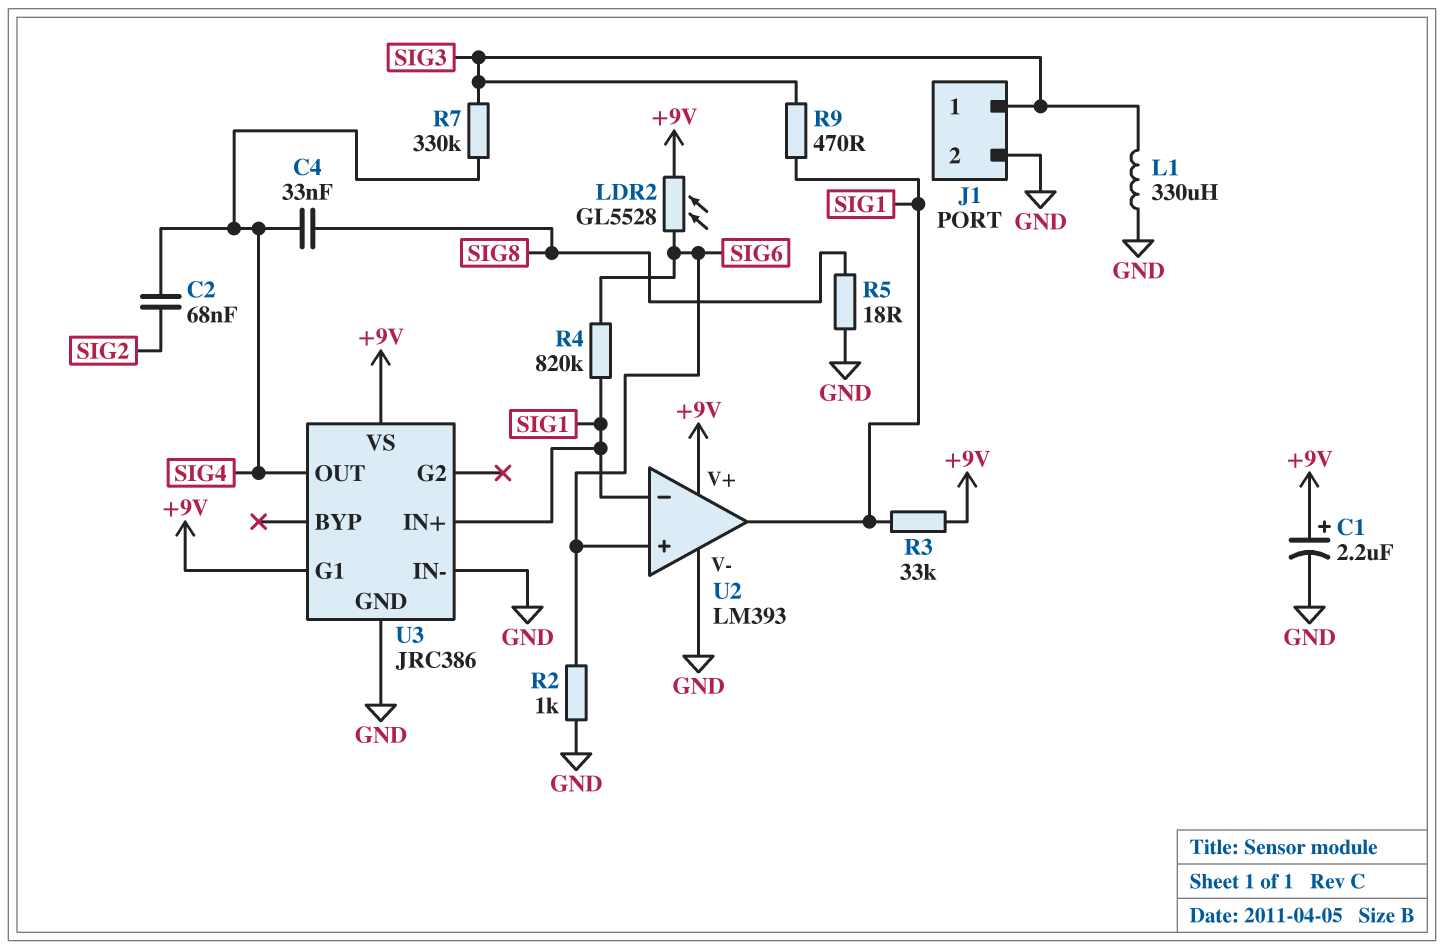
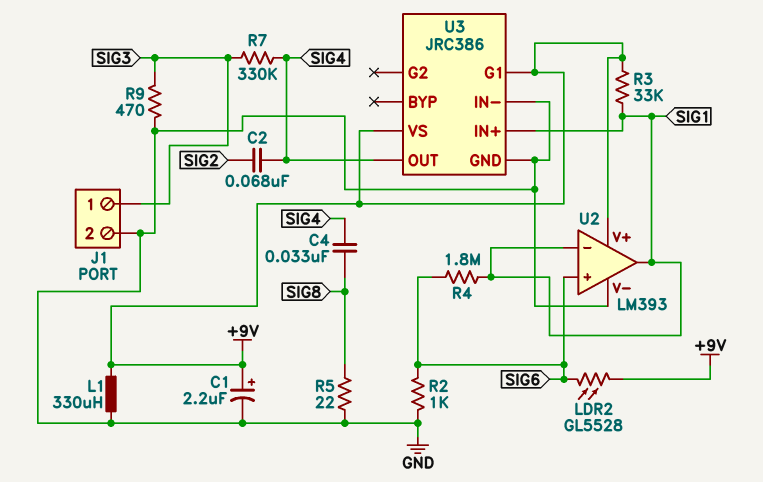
L1: 330uH (GND, SIG3) -> 330uH (+9V, GND)
R4: 820k (SIG1, SIG6) -> 1.8M (SIG1, SIG6)
R5: 18 (GND, SIG8) -> 22 (GND, SIG8)
R9: 470 (SIG1, SIG3) -> 470 (GND, SIG3)

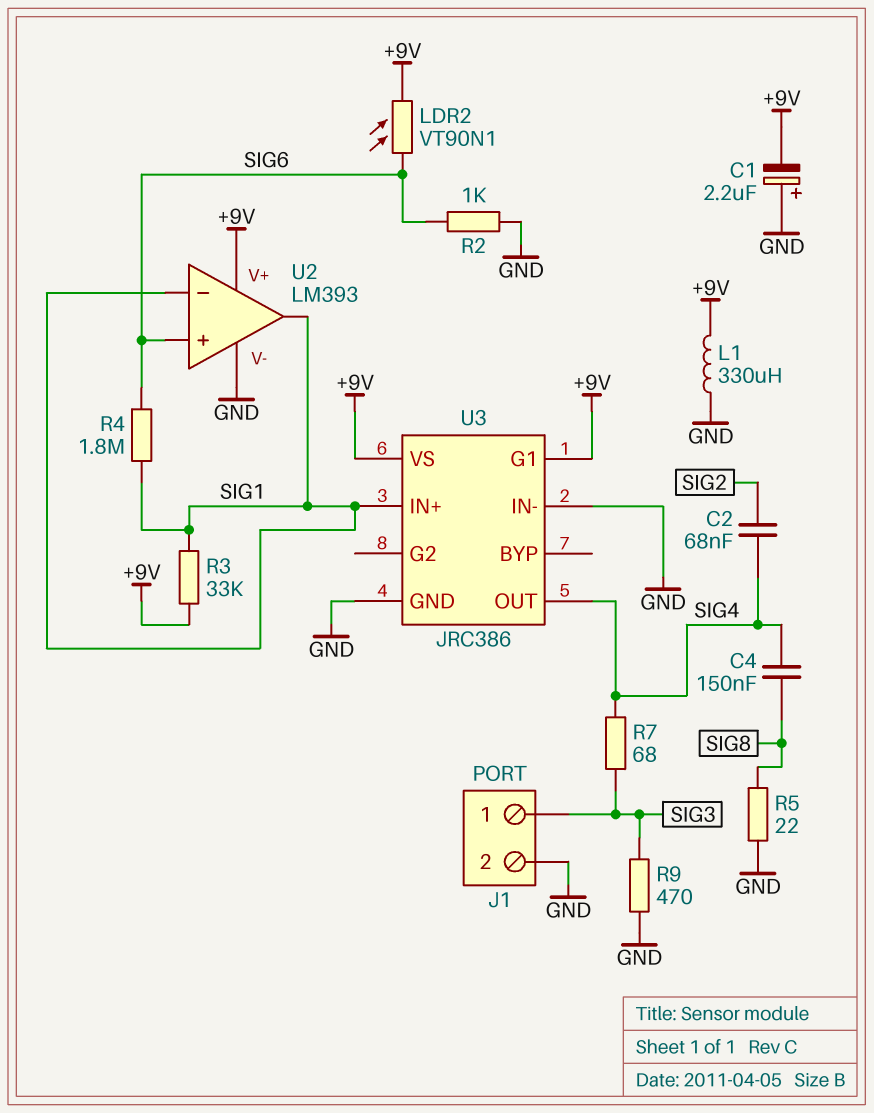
C1: 2.2uF (plus +9V, minus GND) -> 2.2uF (plus GND, minus +9V)
C4: 33nF (SIG4, SIG8) -> 150nF (SIG4, SIG8)
LDR2: GL5528 (+9V, SIG6) -> VT90N1 (+9V, SIG6)
R7: 330k (SIG3, SIG4) -> 68 (SIG3, SIG4)

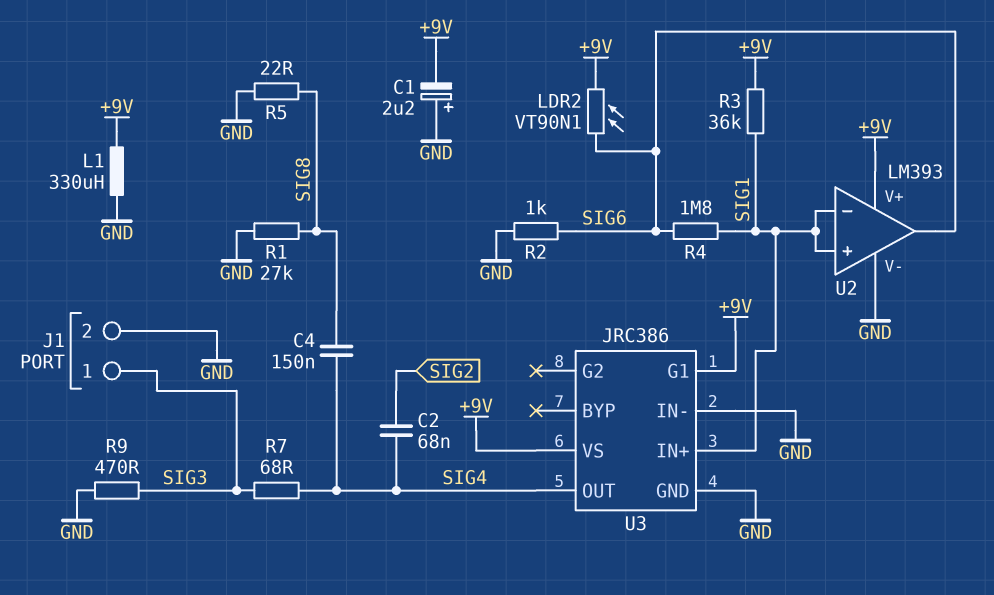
R1: none -> 27k (GND, SIG8)
R3: 33k (+9V, SIG1) -> 36k (+9V, SIG1)
U2 pin in+: SIG6 -> SIG1
U2 pin out: SIG1 -> SIG6

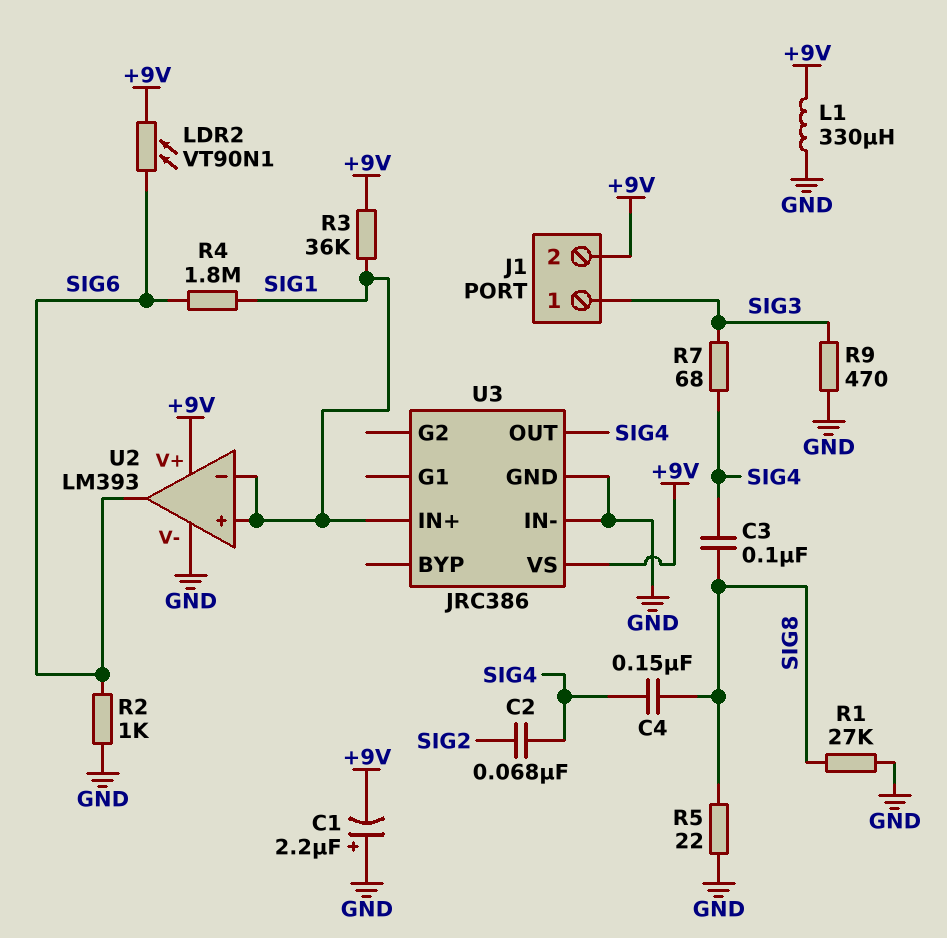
C3: none -> 100nF (SIG4, SIG8)
J1 pin 2: GND -> +9V
U3 pin G1: +9V -> none

